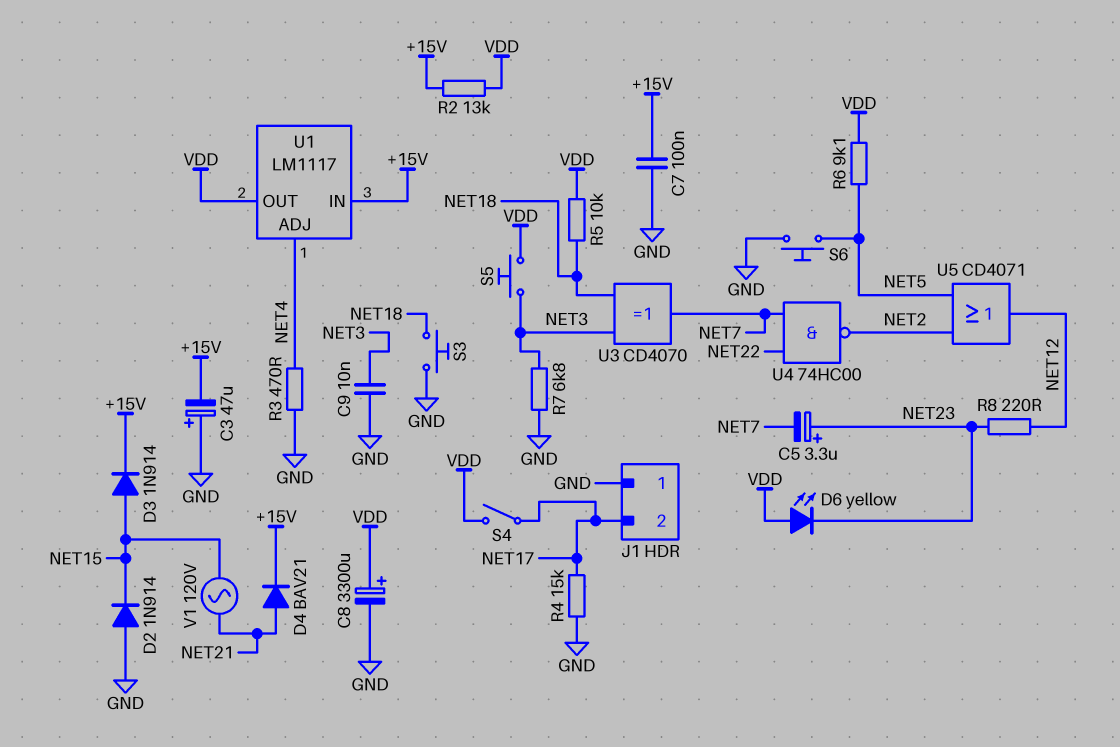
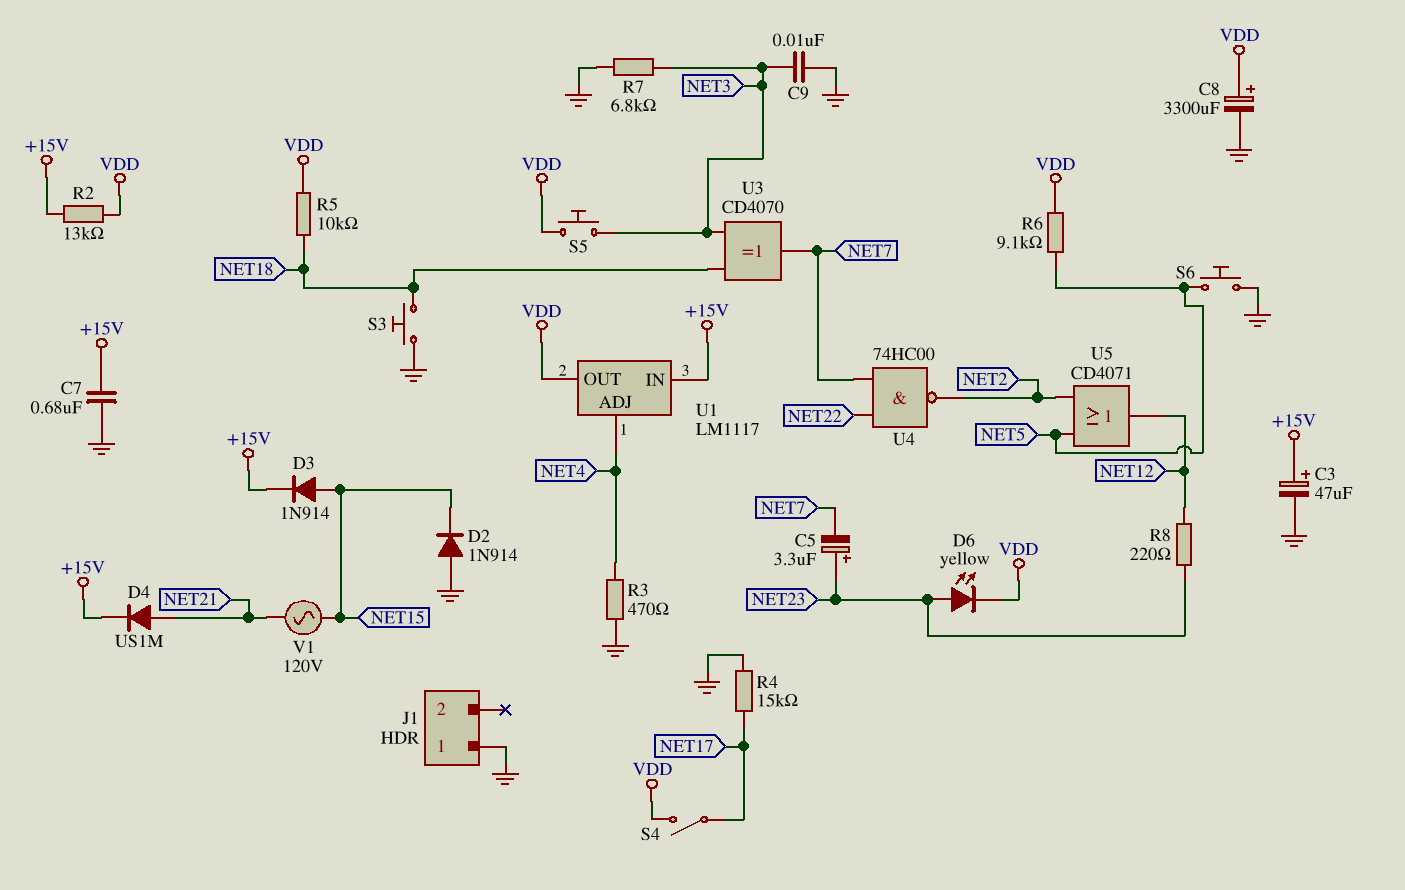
C3: 47uF (plus GND, minus +15V) -> 47uF (plus +15V, minus GND)
C7: 100nF (+15V, GND) -> 680nF (+15V, GND)
D4: diode BAV21 (A NET21, K +15V) -> diode US1M (A NET21, K +15V)
D6: LED yellow (A VDD, K NET23) -> LED yellow (A NET23, K VDD)
J1 pin 2: NET17 -> none

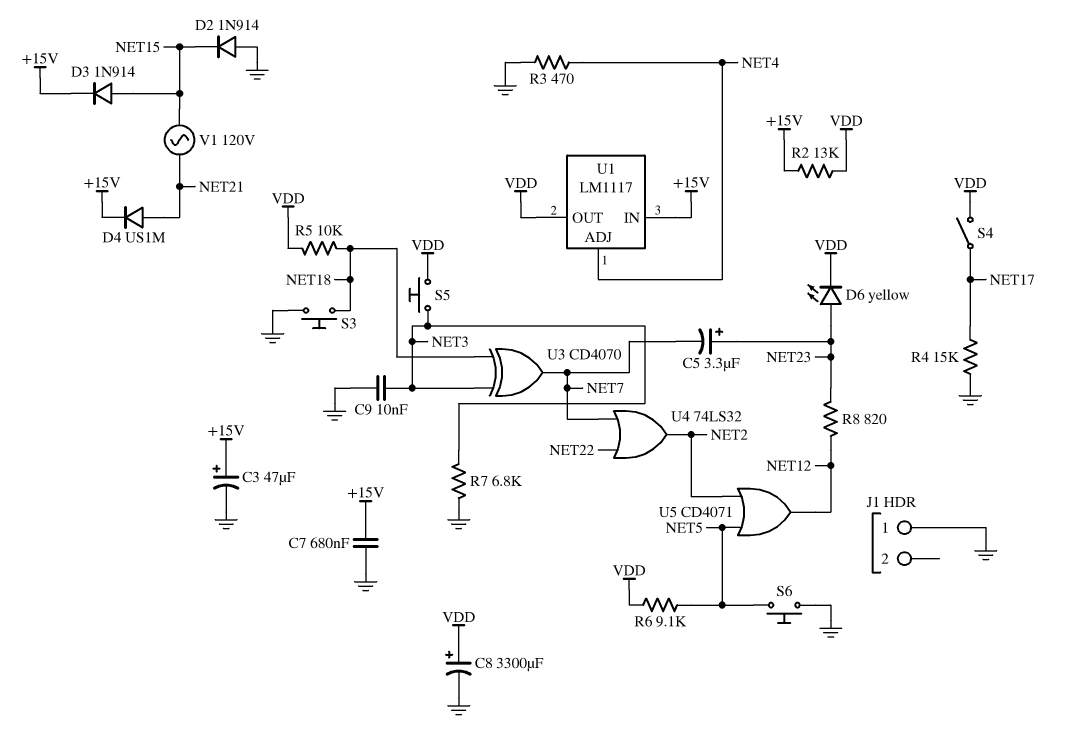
R8: 220 (NET12, NET23) -> 820 (NET12, NET23)
U4: NAND 74HC00 (in NET7, in NET22, out NET2) -> OR 74LS32 (in NET7, in NET22, out NET2)

